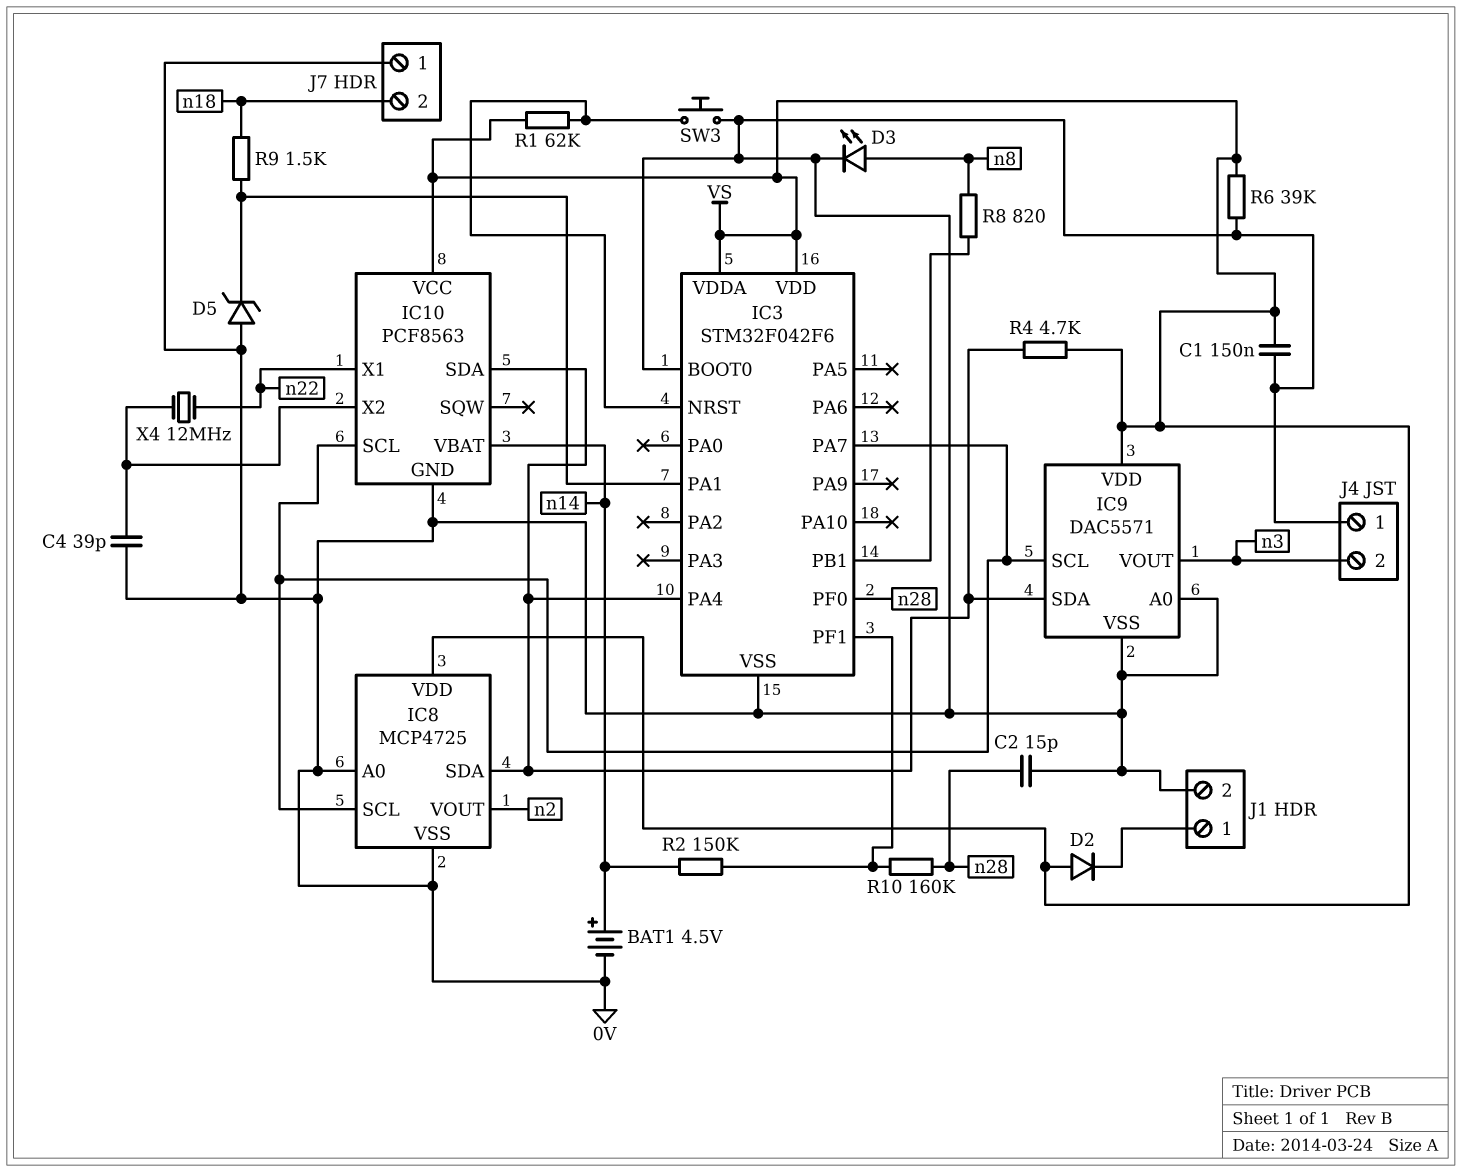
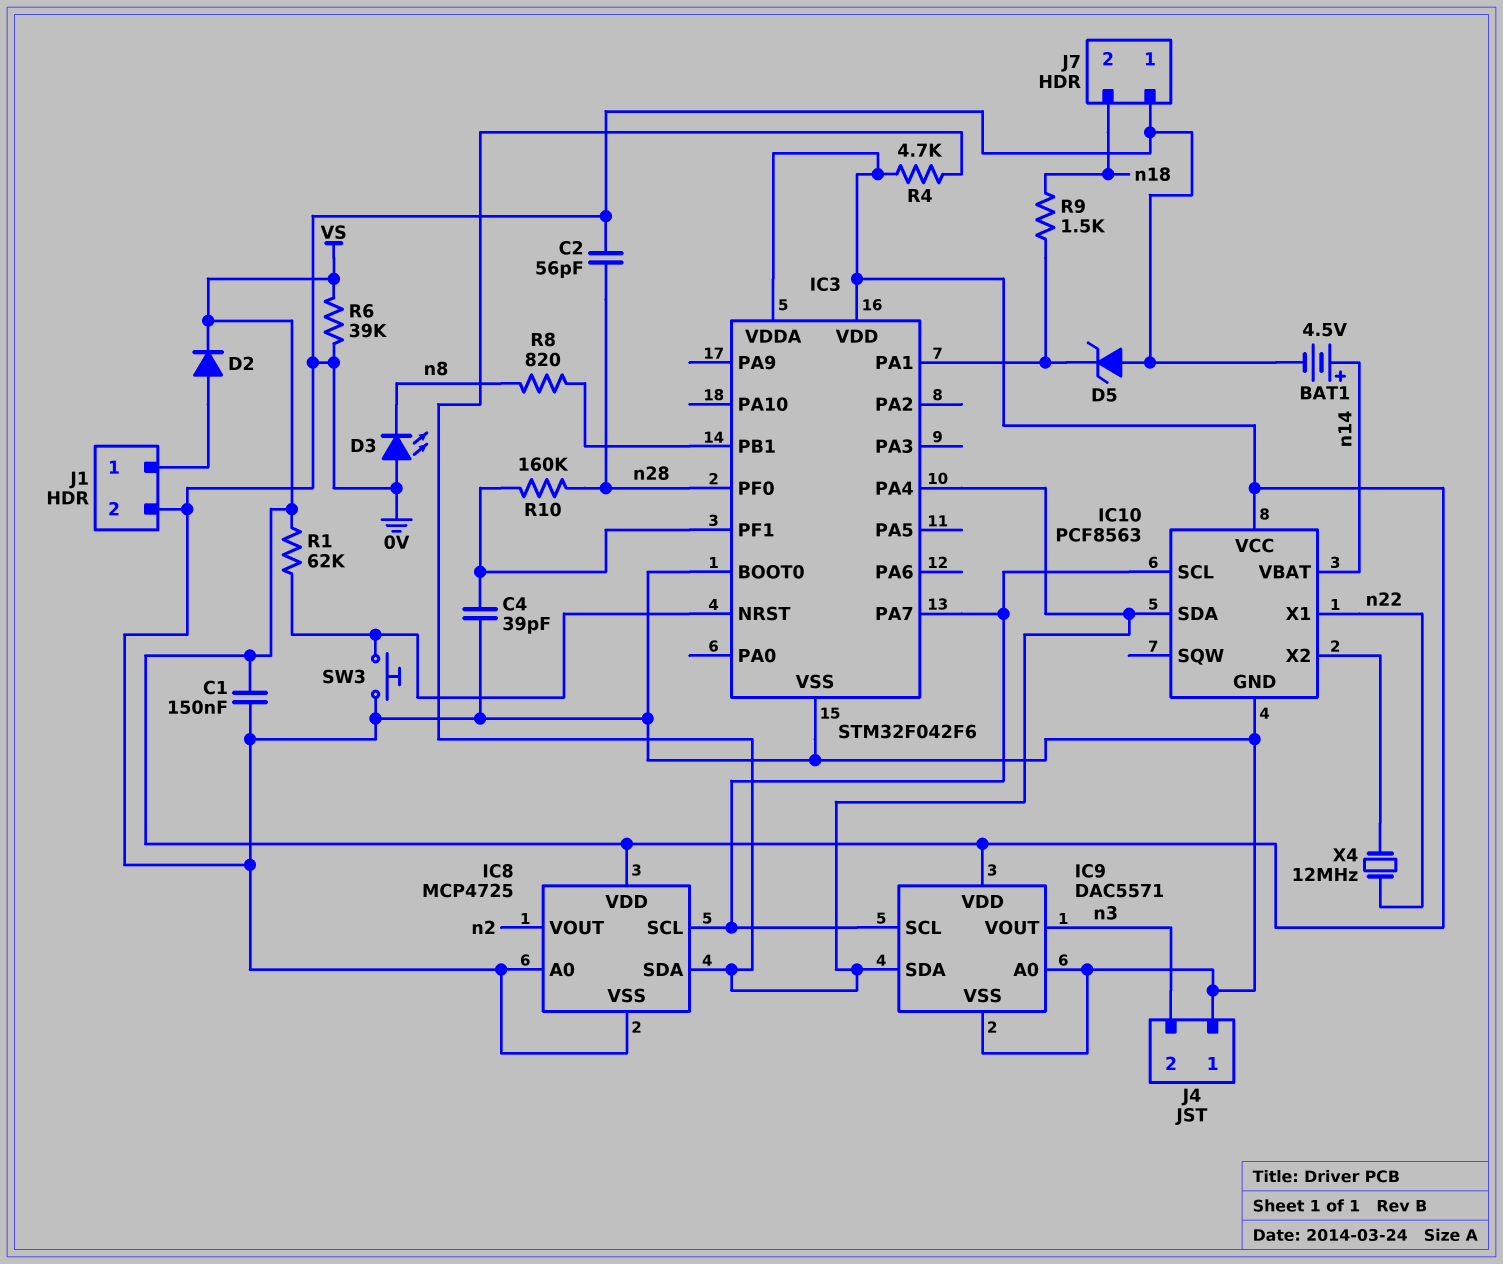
C2: 15pF (0V, n28) -> 56pF (0V, n28)
C4: 39pF (0V, IC10/X2) -> 39pF (0V, IC3/PF1)
D2: diode (A VS, K J1/1) -> diode (A J1/1, K VS)
D3: LED (A n8, K 0V) -> LED (A 0V, K n8)
R2: 150k (IC3/PF1, n14) -> none

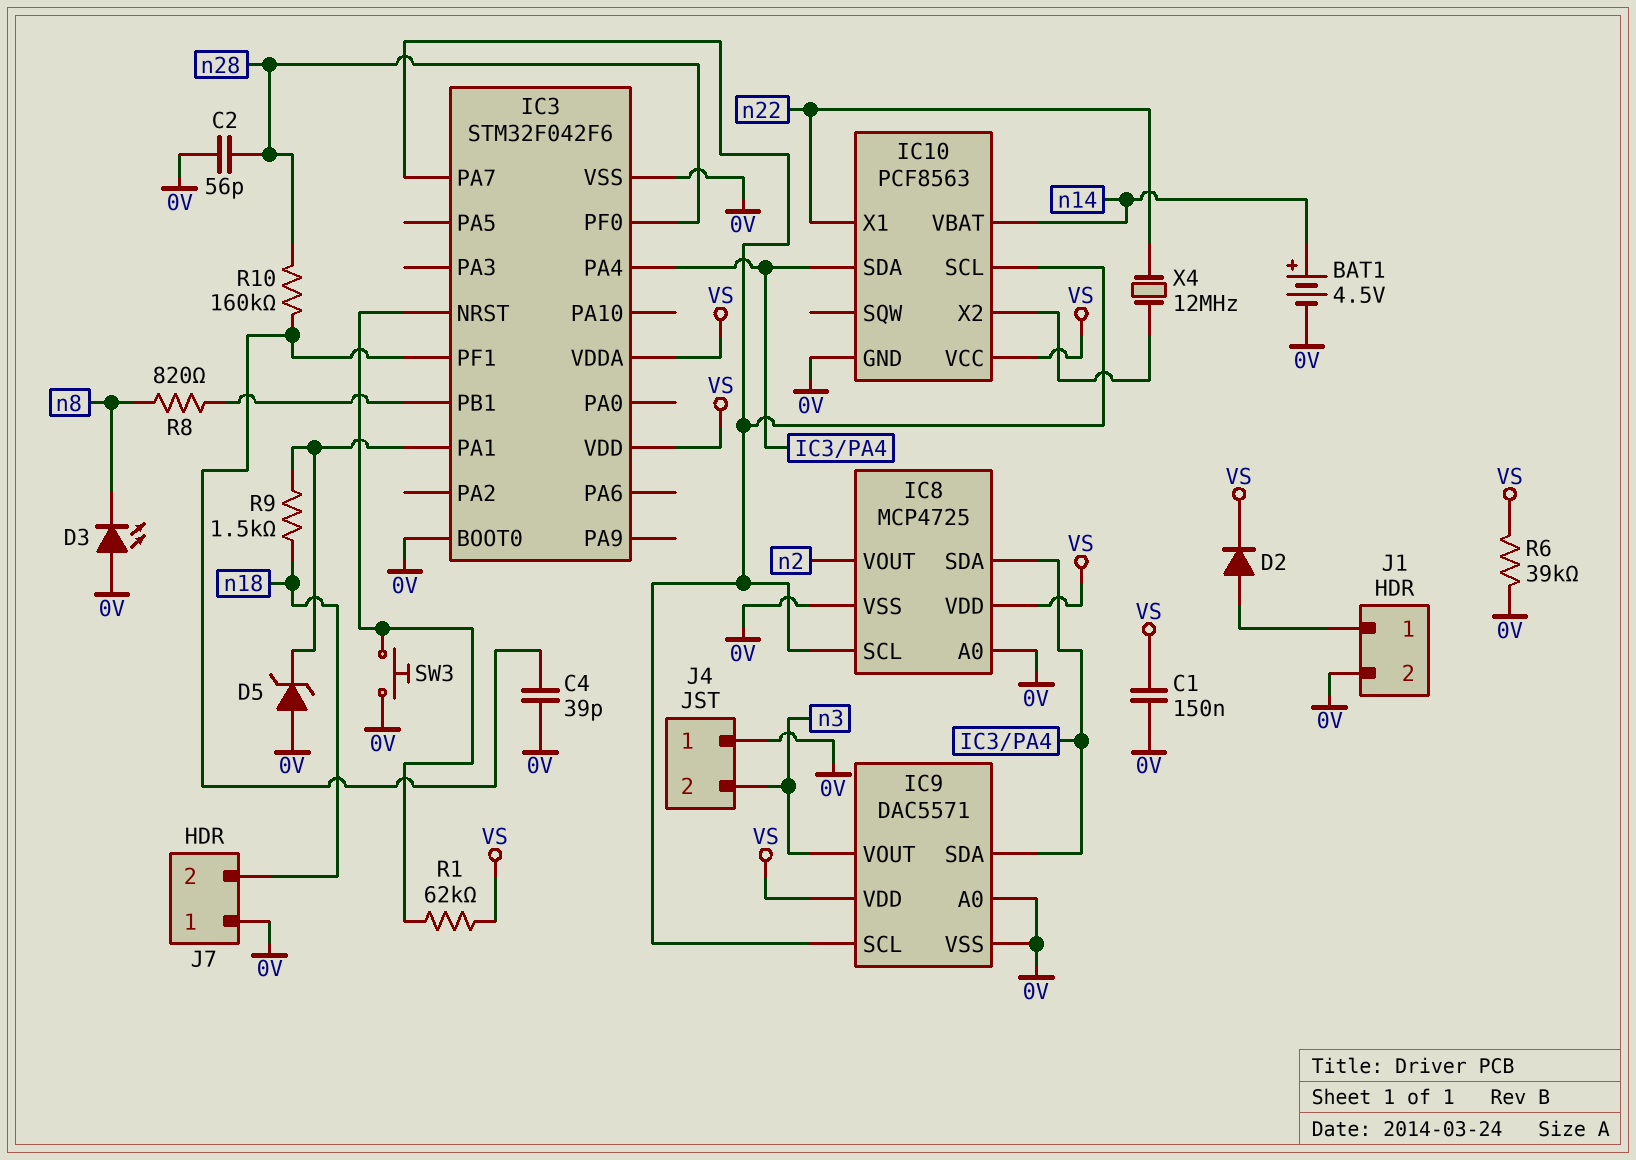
R4: 4.7k (IC3/PA4, VS) -> none

